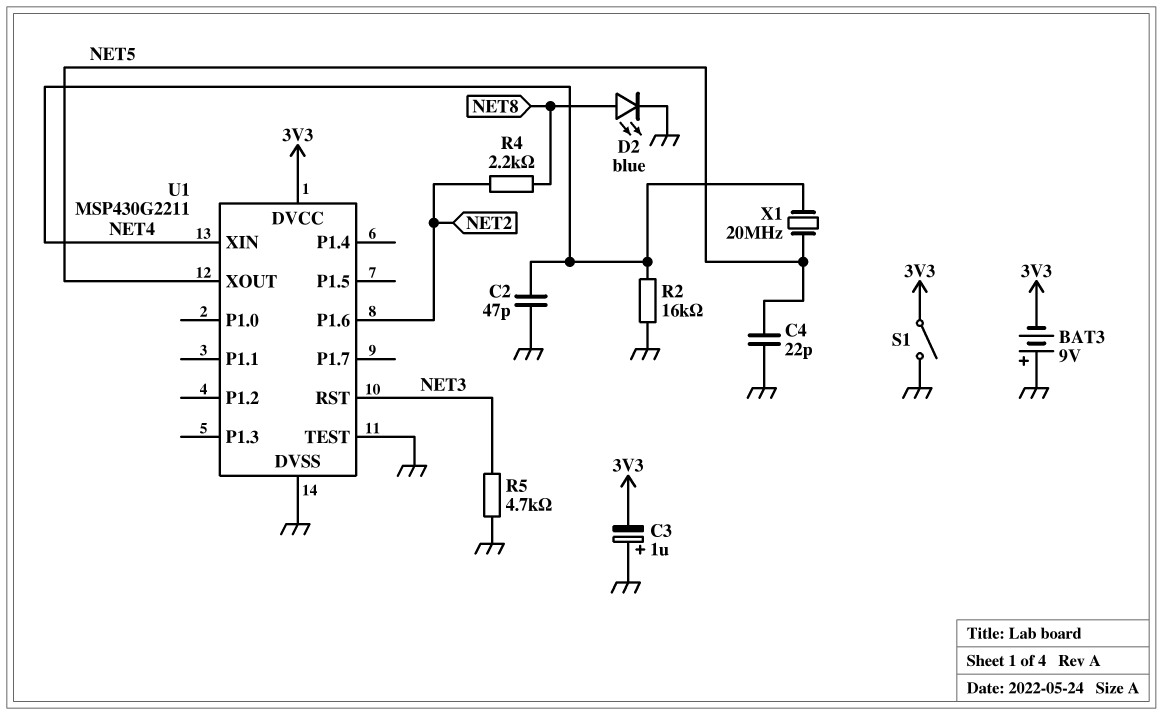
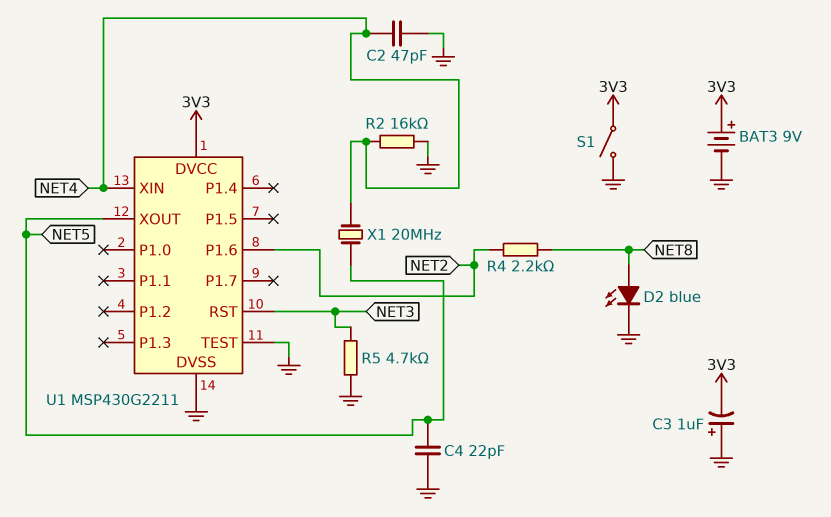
BAT3: 9V (plus GND, minus 3V3) -> 9V (plus 3V3, minus GND)

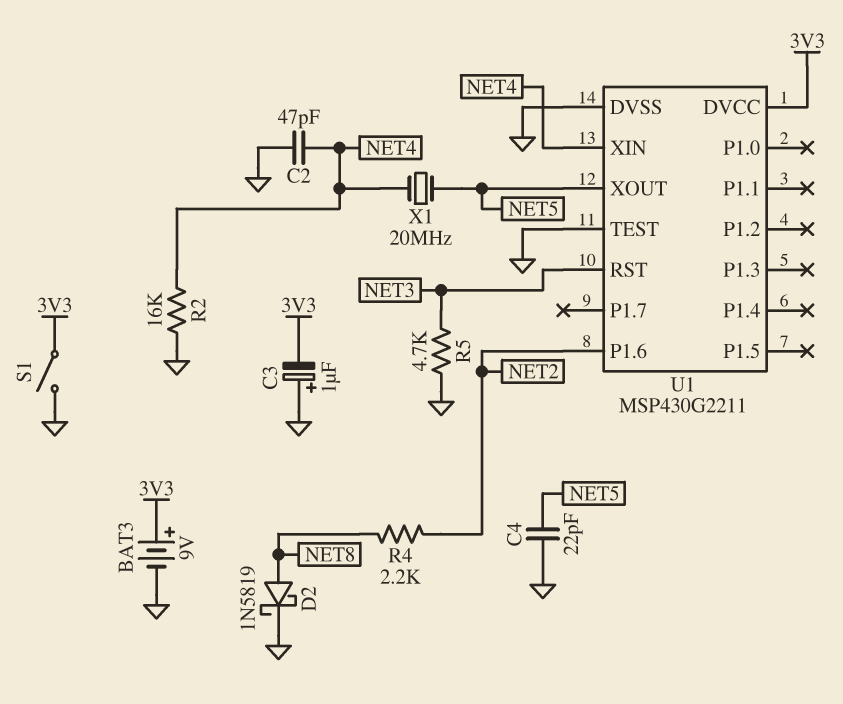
D2: LED blue (A NET8, K GND) -> schottky 1N5819 (A NET8, K GND)

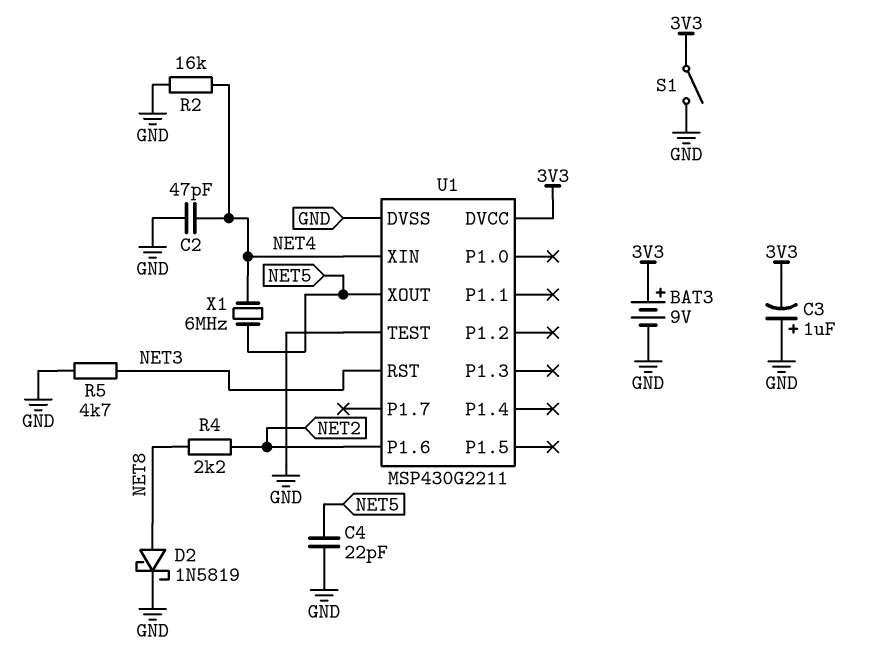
X1: 20MHz (NET4, NET5) -> 6MHz (NET4, NET5)

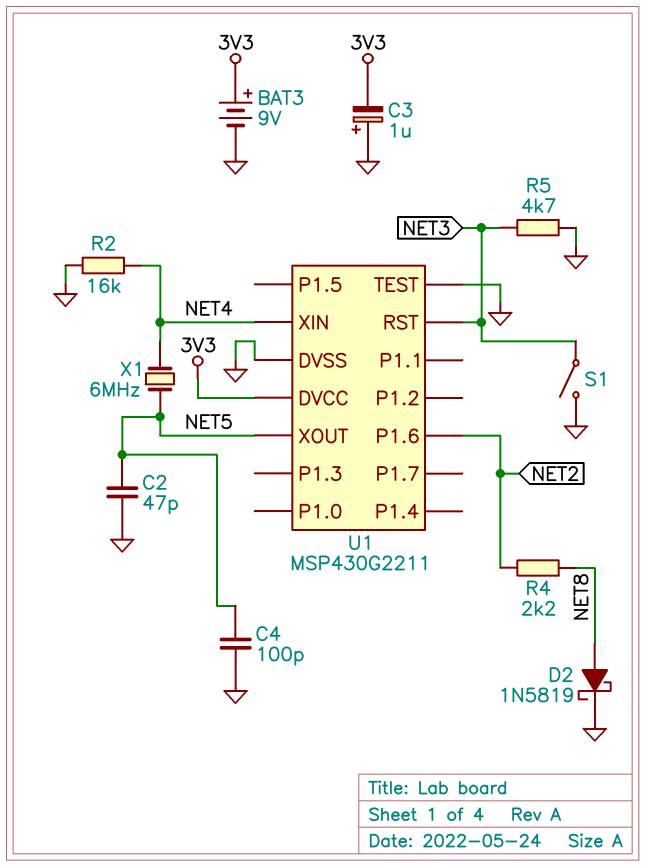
C2: 47pF (GND, NET4) -> 47pF (GND, NET5)
C4: 22pF (GND, NET5) -> 100pF (GND, NET5)
S1: switch (3V3, GND) -> switch (GND, NET3)

